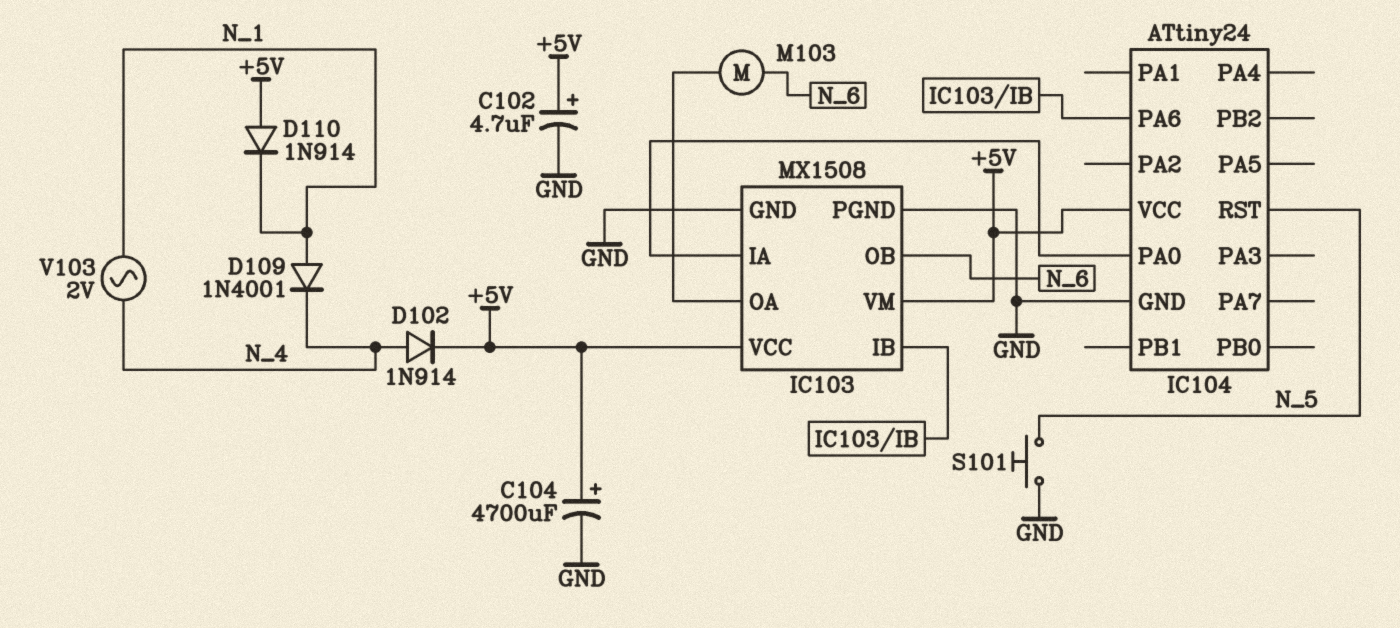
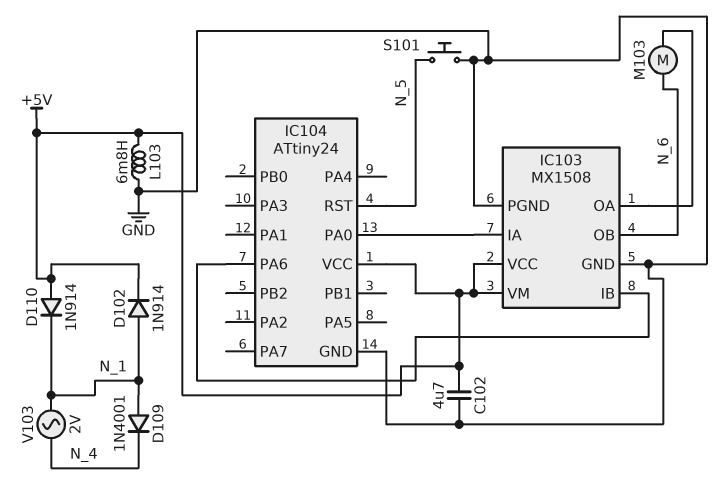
C102: 4.7uF (plus +5V, minus GND) -> 4.7uF (+5V, GND)
C104: 4700uF (plus +5V, minus GND) -> none
D102: diode 1N914 (A N_4, K +5V) -> diode 1N914 (A N_1, K +5V)
L103: none -> 6.8mH (+5V, GND)

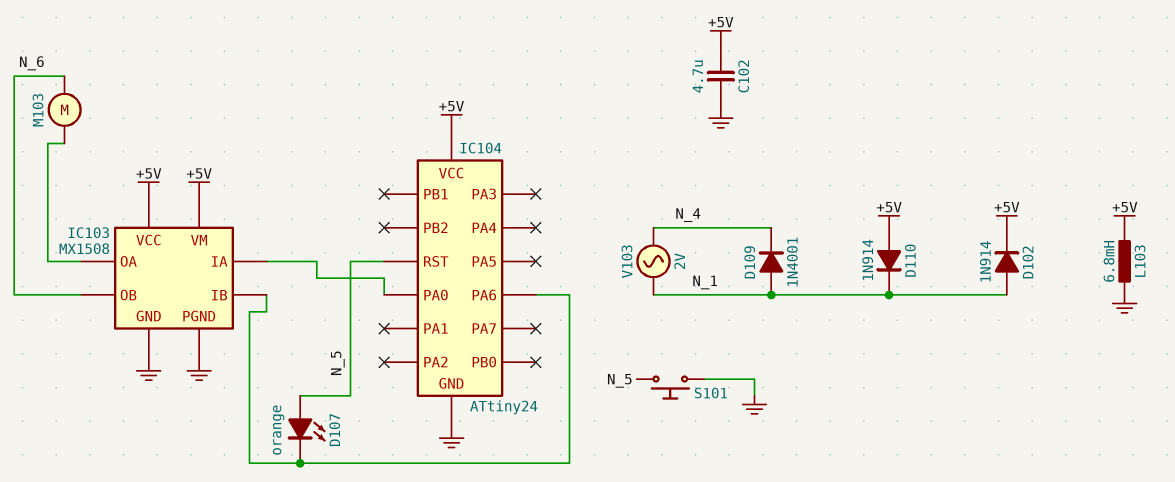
D107: none -> LED orange (A N_5, K IC103/IB)

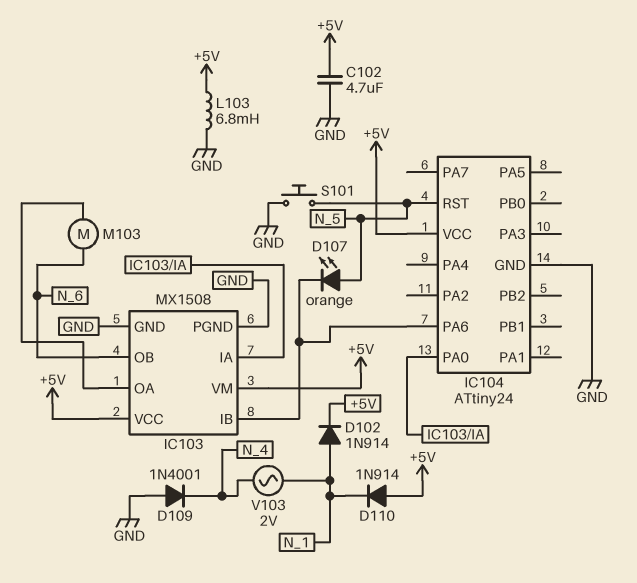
D109: diode 1N4001 (A N_1, K N_4) -> diode 1N4001 (A GND, K N_4)

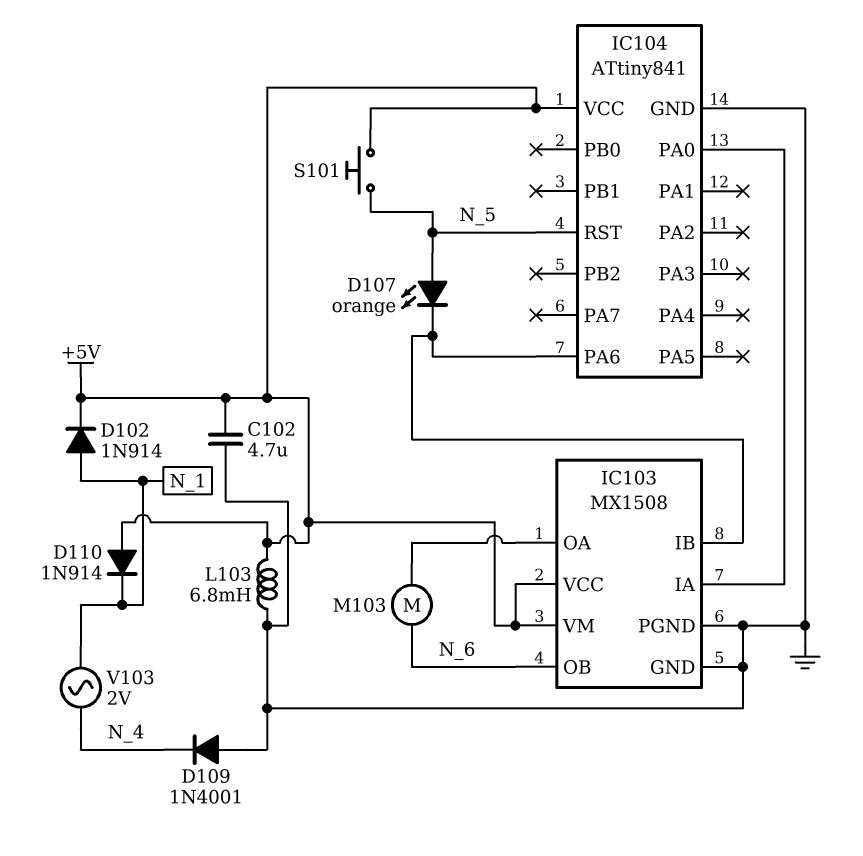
IC104: ATtiny24 -> ATtiny841
S101: button (GND, N_5) -> button (+5V, N_5)

